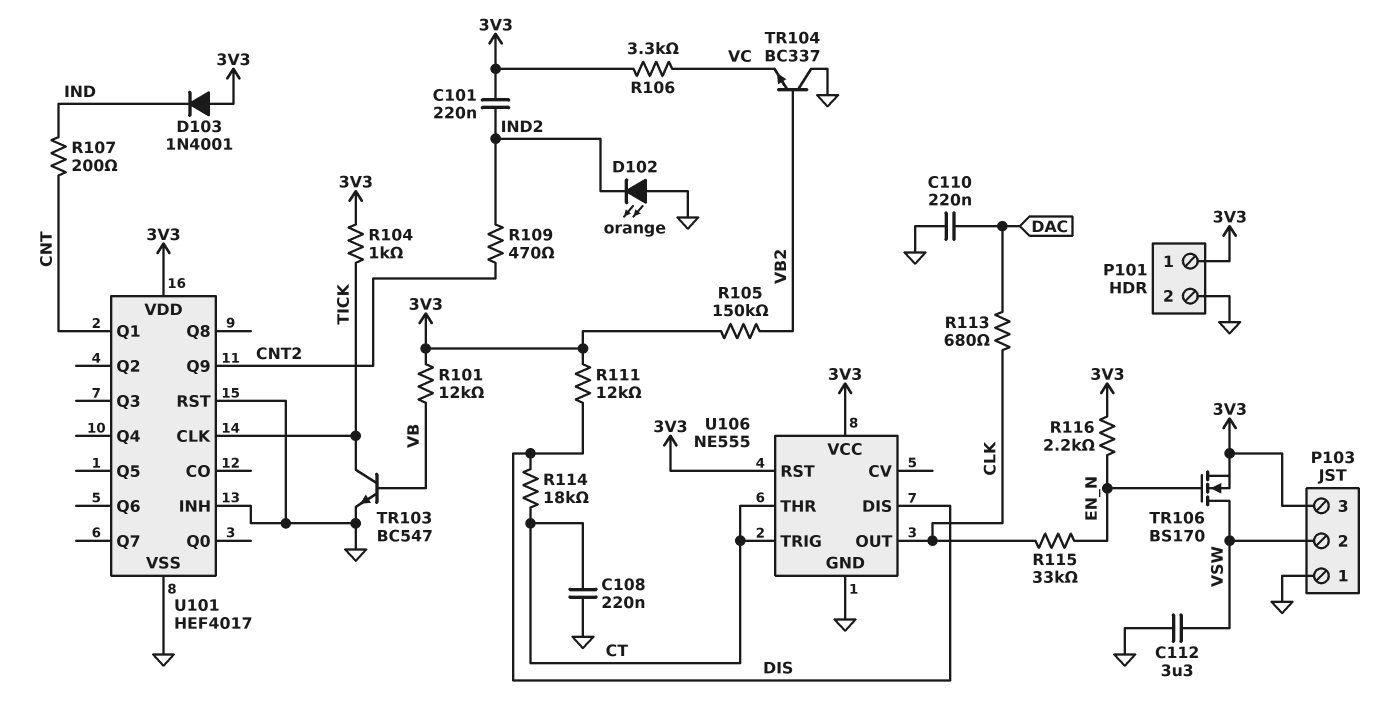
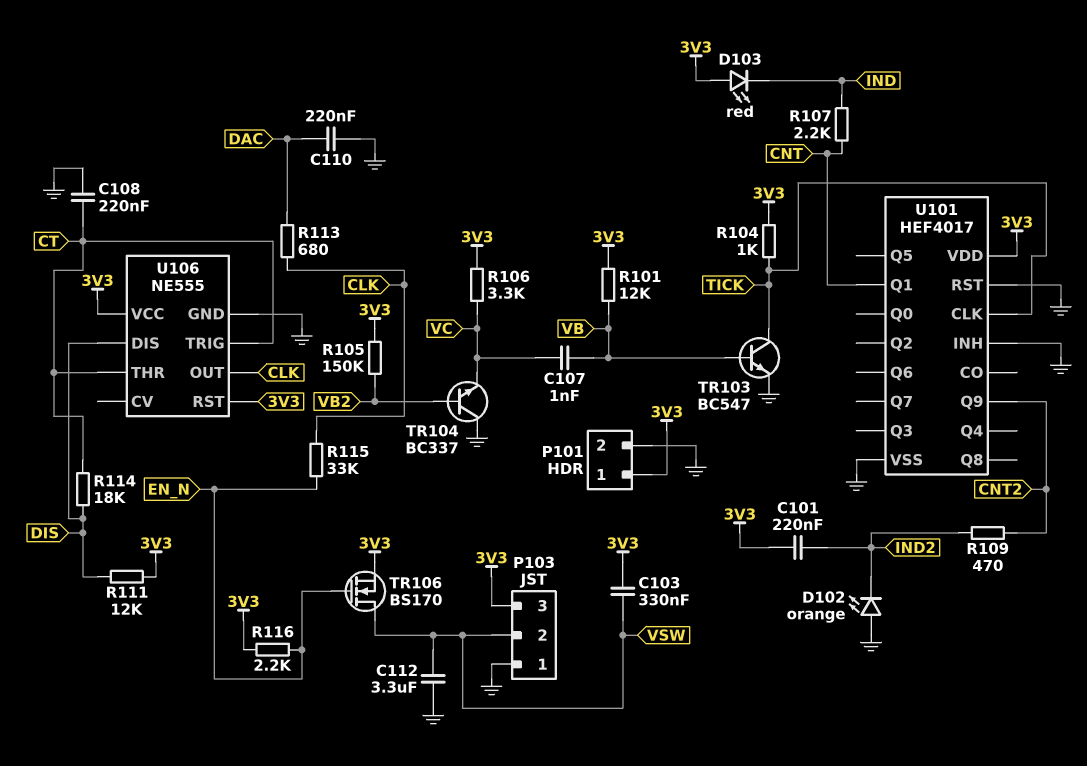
C103: none -> 330nF (3V3, VSW)
C107: none -> 1nF (VB, VC)
D103: diode 1N4001 (A 3V3, K IND) -> LED red (A 3V3, K IND)
R107: 200 (CNT, IND) -> 2.2k (CNT, IND)

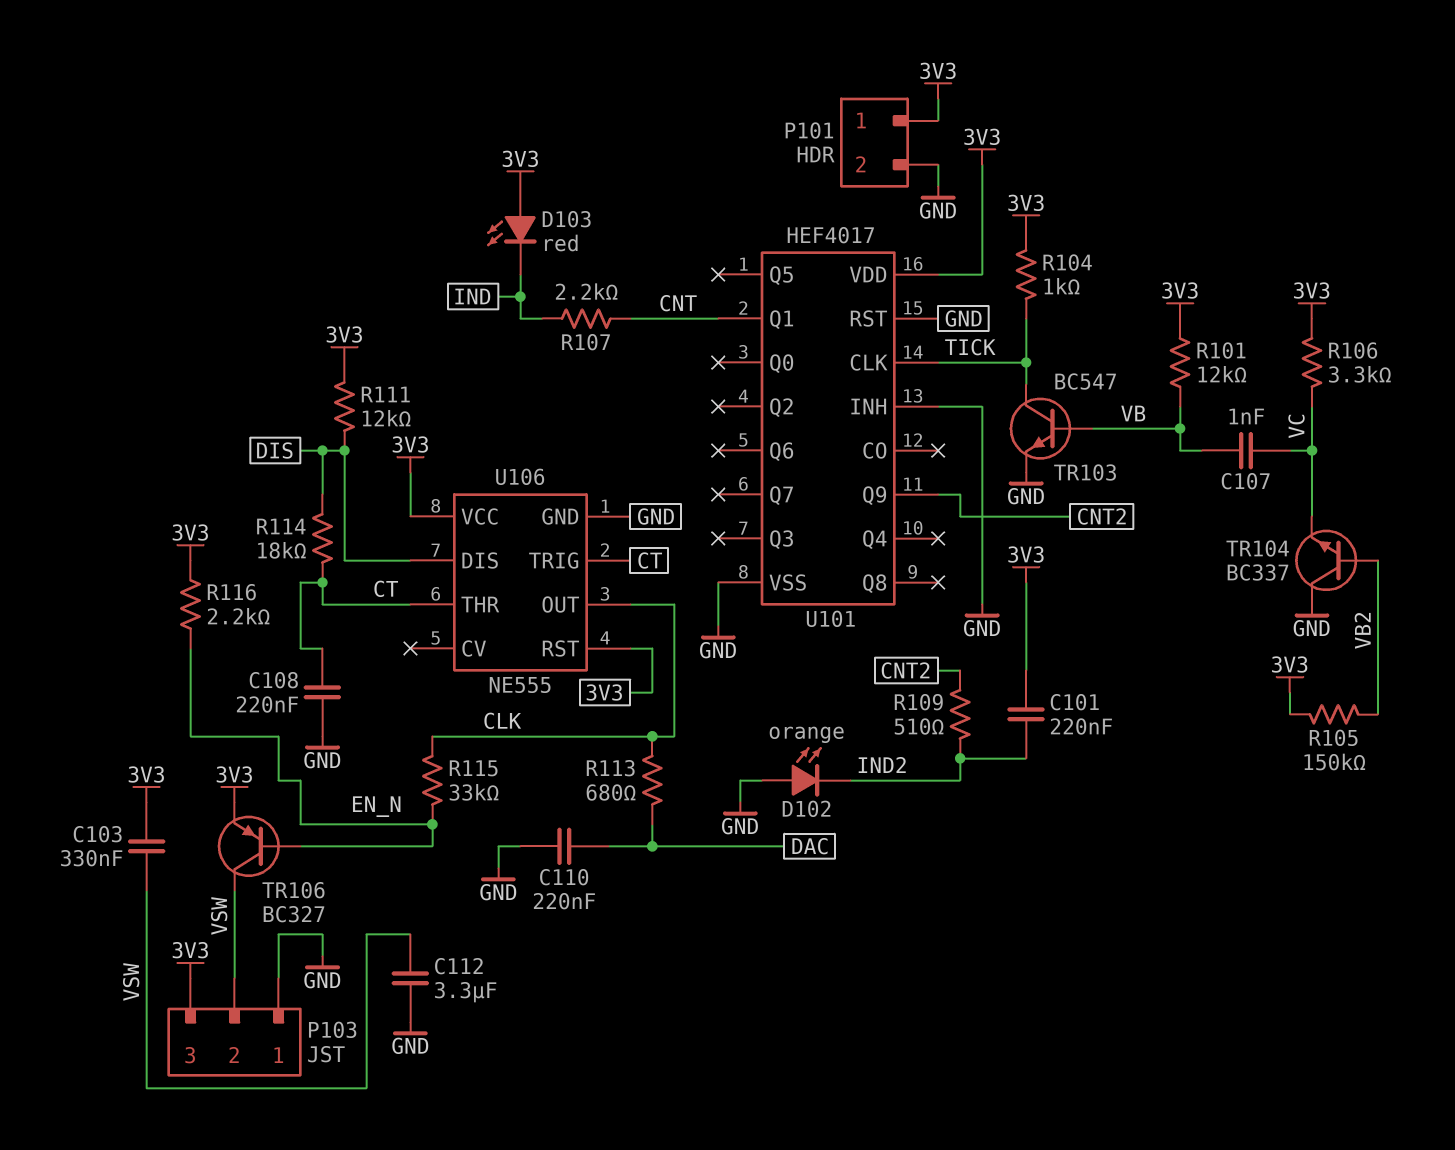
R109: 470 (CNT2, IND2) -> 510 (CNT2, IND2)
TR106: NMOS BS170 (G EN_N, D VSW, S 3V3) -> PNP BC327 (B EN_N, C VSW, E 3V3)

